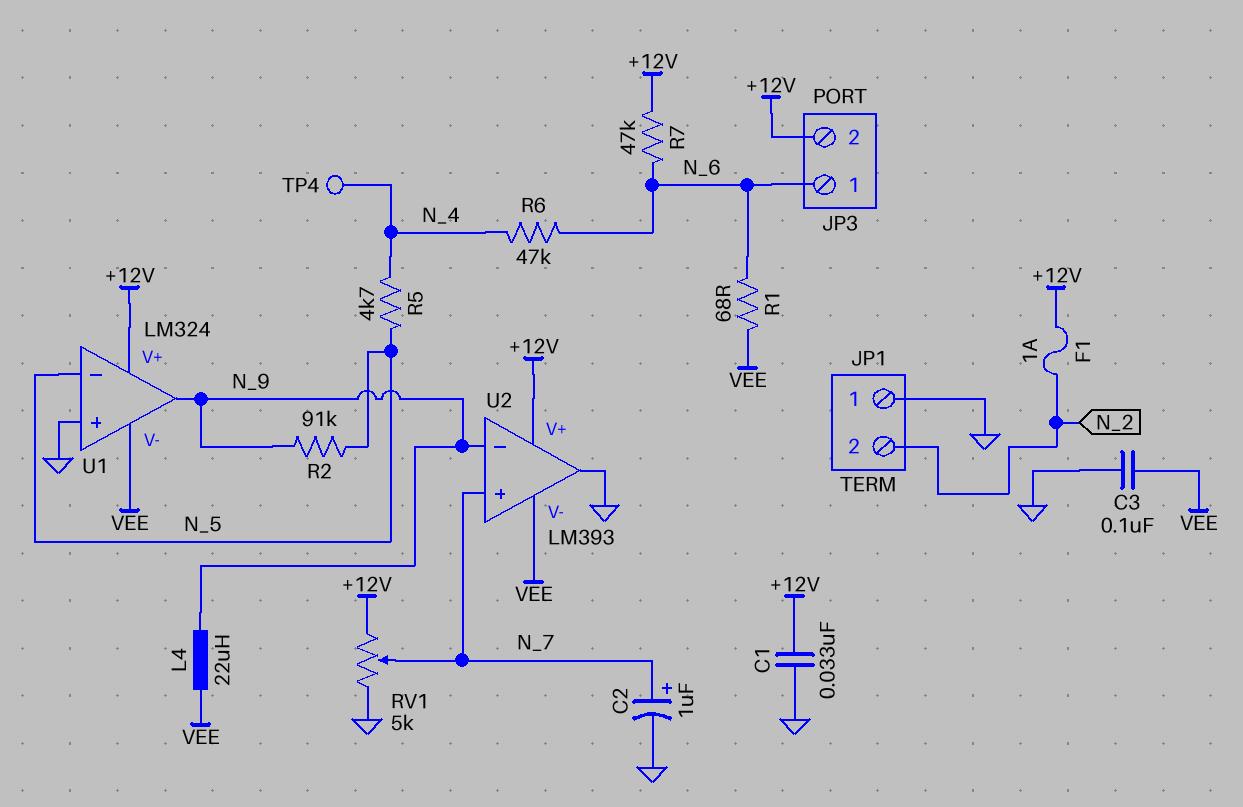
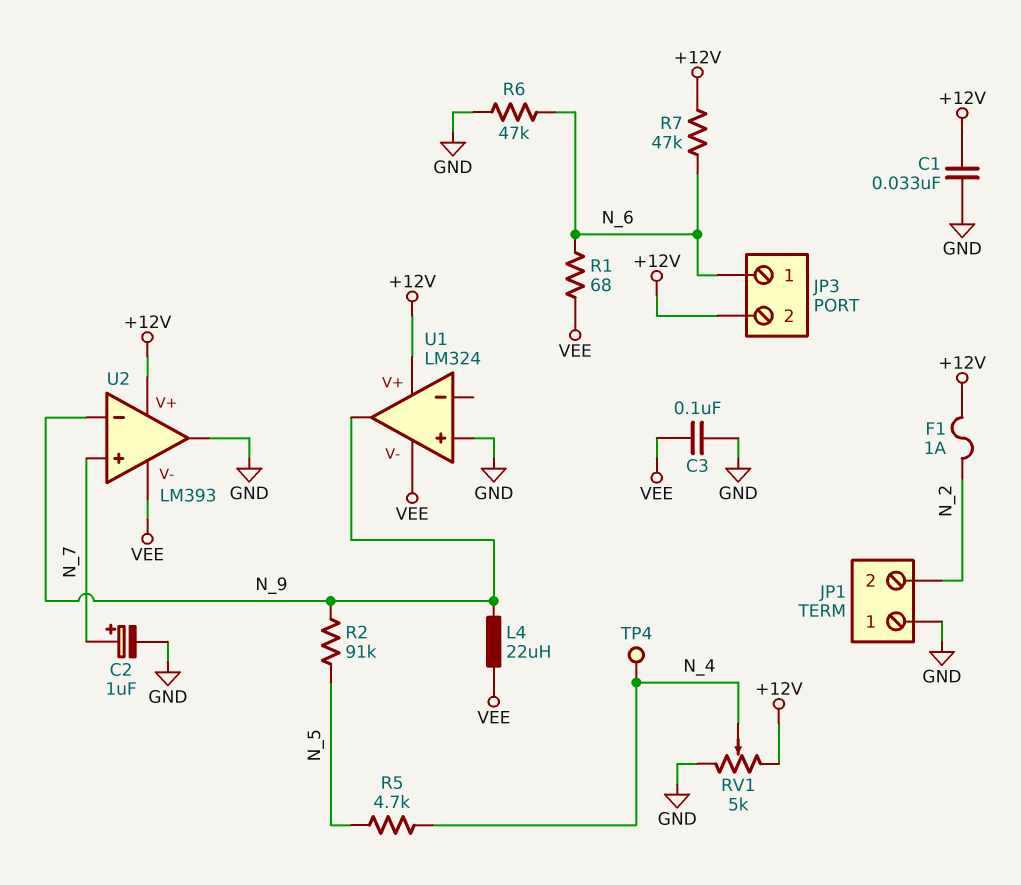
R6: 47k (N_4, N_6) -> 47k (GND, N_6)
RV1: 5k (+12V, GND, wiper N_7) -> 5k (+12V, GND, wiper N_4)
U1 pin in-: N_5 -> none

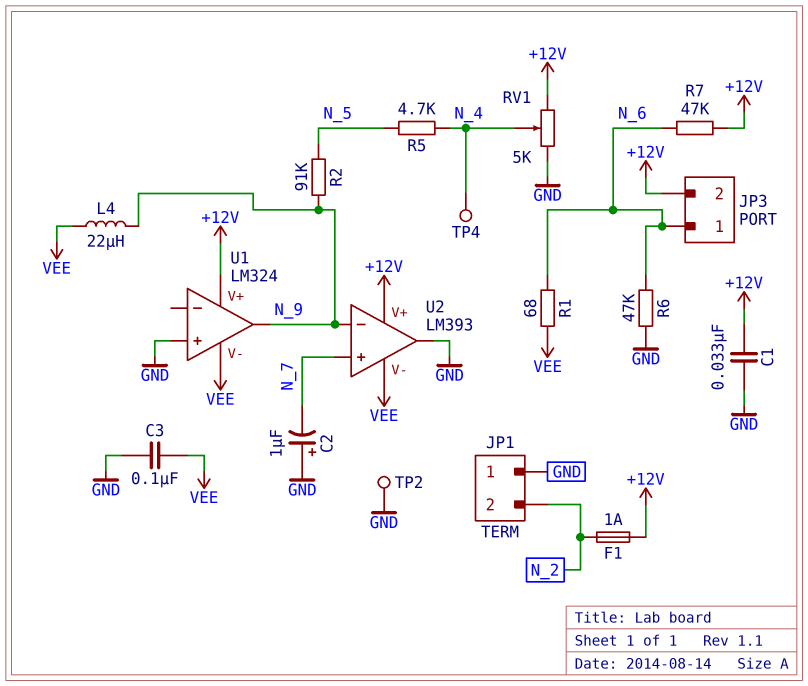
C2: 1uF (plus N_7, minus GND) -> 1uF (plus GND, minus N_7)
TP2: none -> test point (GND)

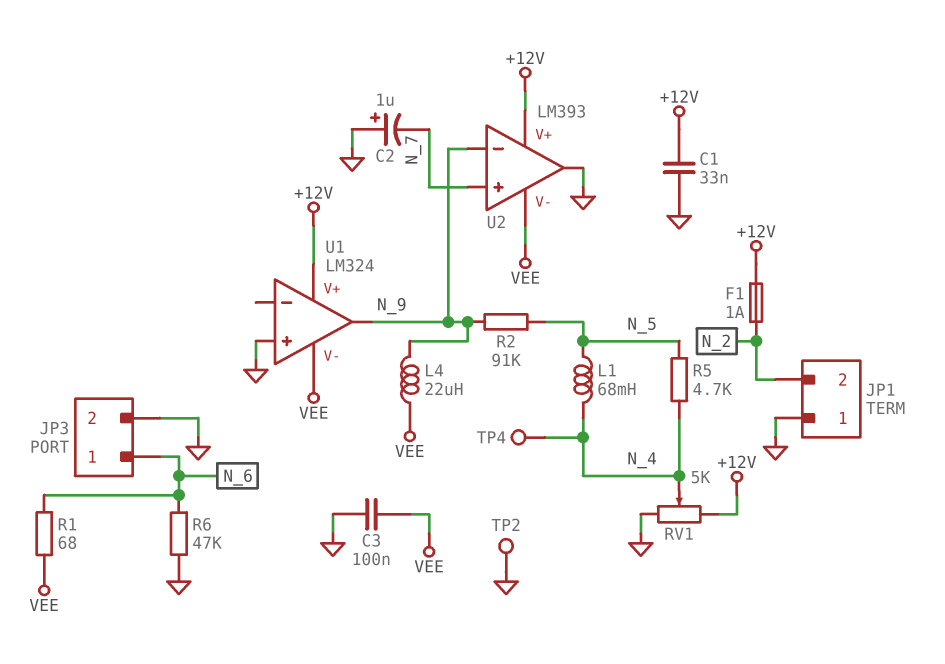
JP3 pin 2: +12V -> GND
L1: none -> 68mH (N_4, N_5)
R7: 47k (+12V, N_6) -> none

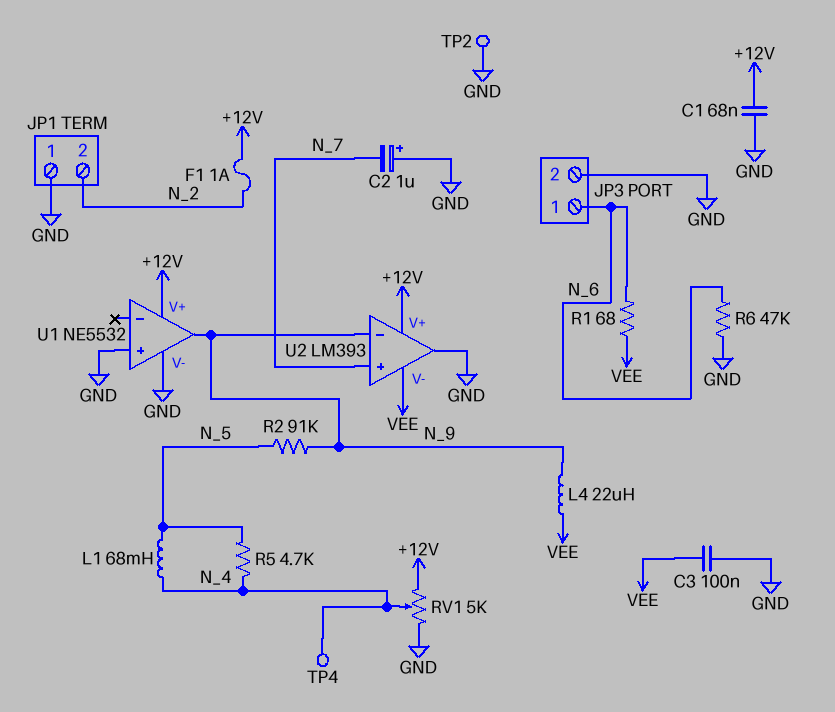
C1: 33nF (+12V, GND) -> 68nF (+12V, GND)
U1: LM324 -> NE5532
U1 pin V-: VEE -> GND

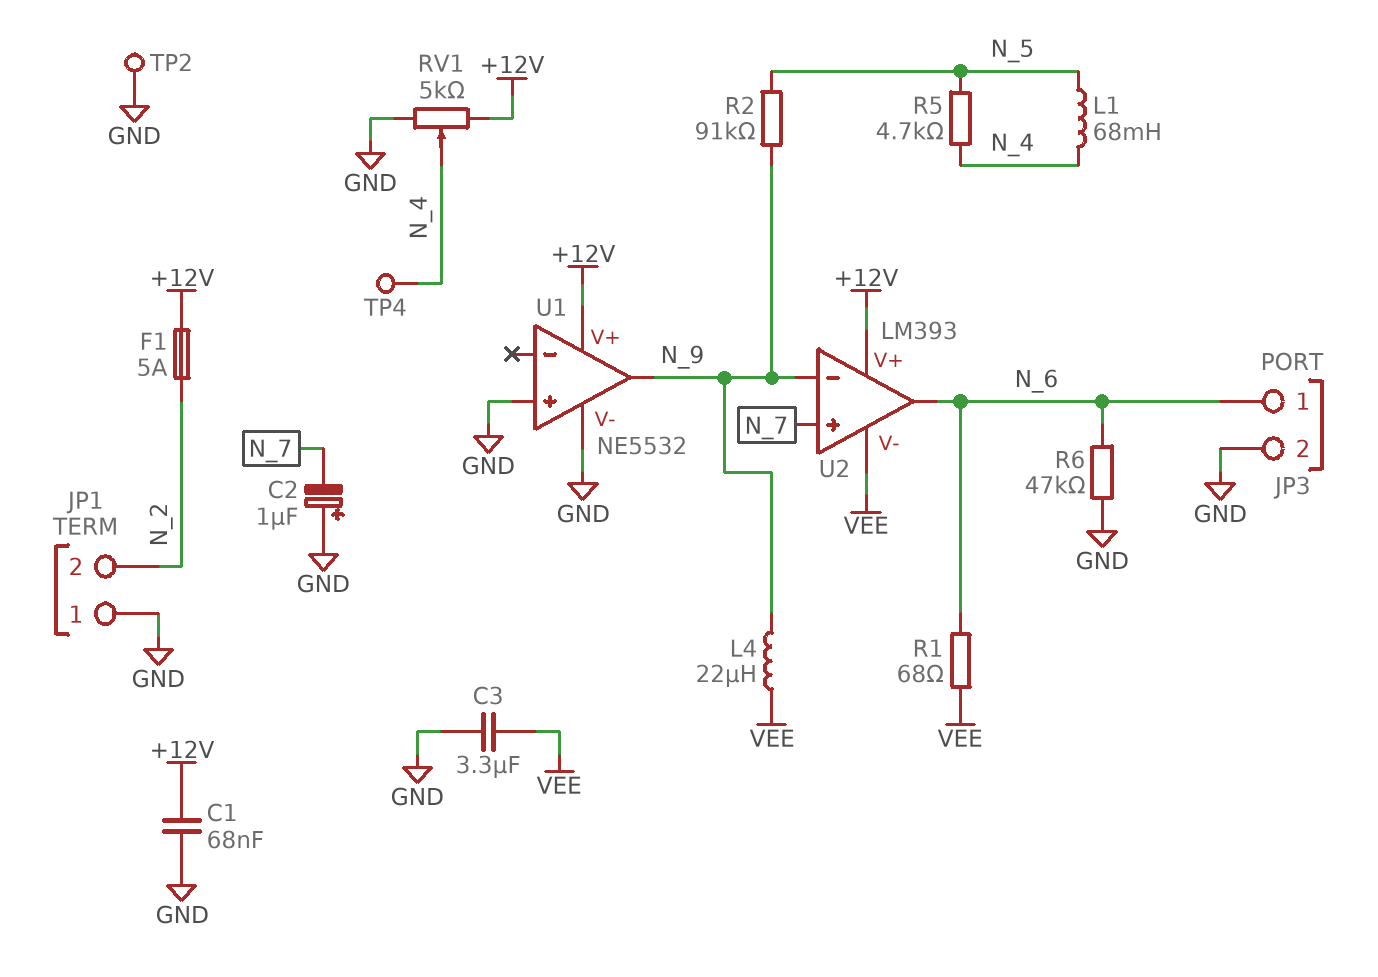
C3: 100nF (GND, VEE) -> 3.3uF (GND, VEE)
F1: 1A (+12V, N_2) -> 5A (+12V, N_2)
U2 pin out: GND -> N_6

